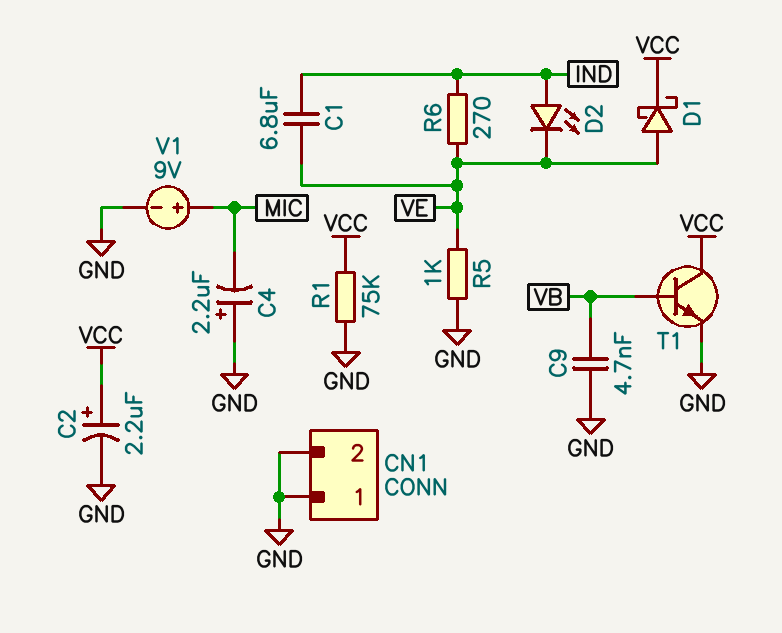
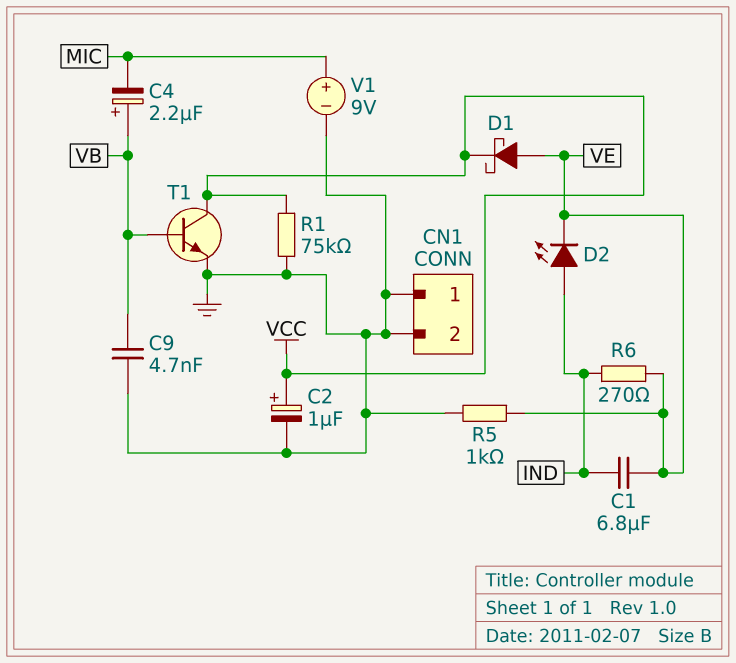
C2: 2.2uF (plus VCC, minus GND) -> 1uF (plus VCC, minus GND)
C4: 2.2uF (plus GND, minus MIC) -> 2.2uF (plus VB, minus MIC)

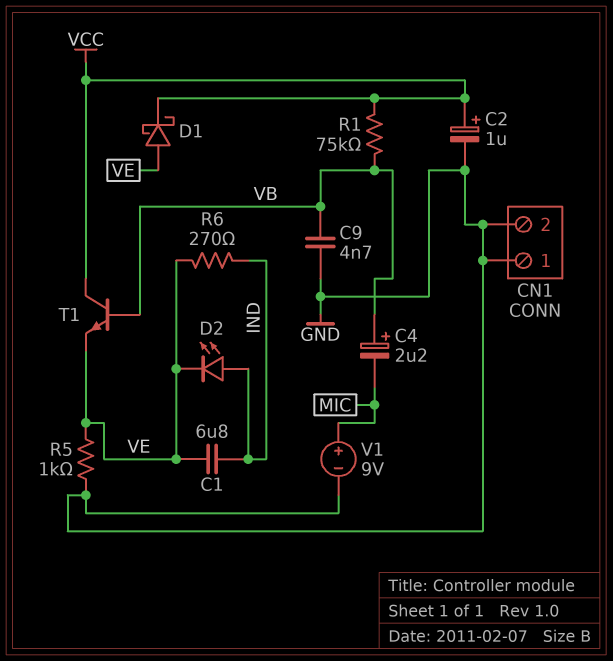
R1: 75k (GND, VCC) -> 75k (VB, VCC)
T1: NPN (B VB, C VCC, E GND) -> NPN (B VB, C VCC, E VE)

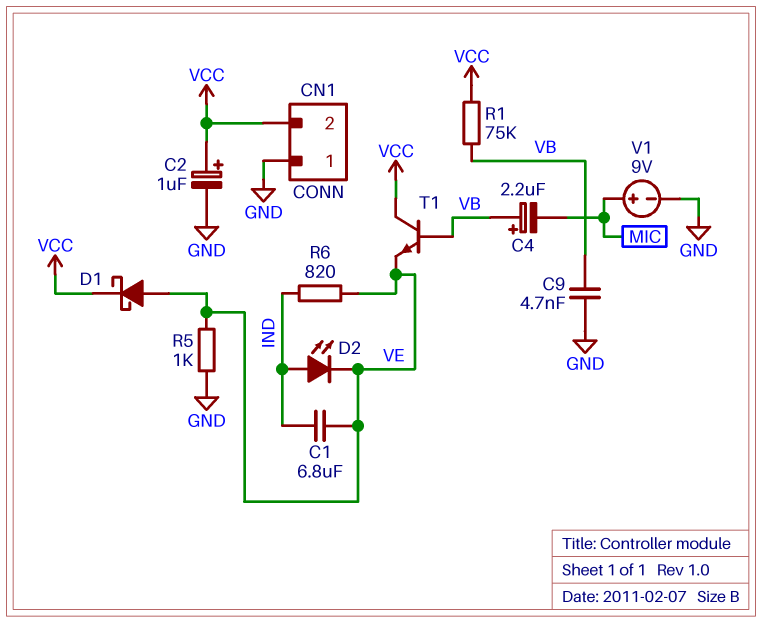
CN1 pin 2: GND -> VCC
R6: 270 (IND, VE) -> 820 (IND, VE)

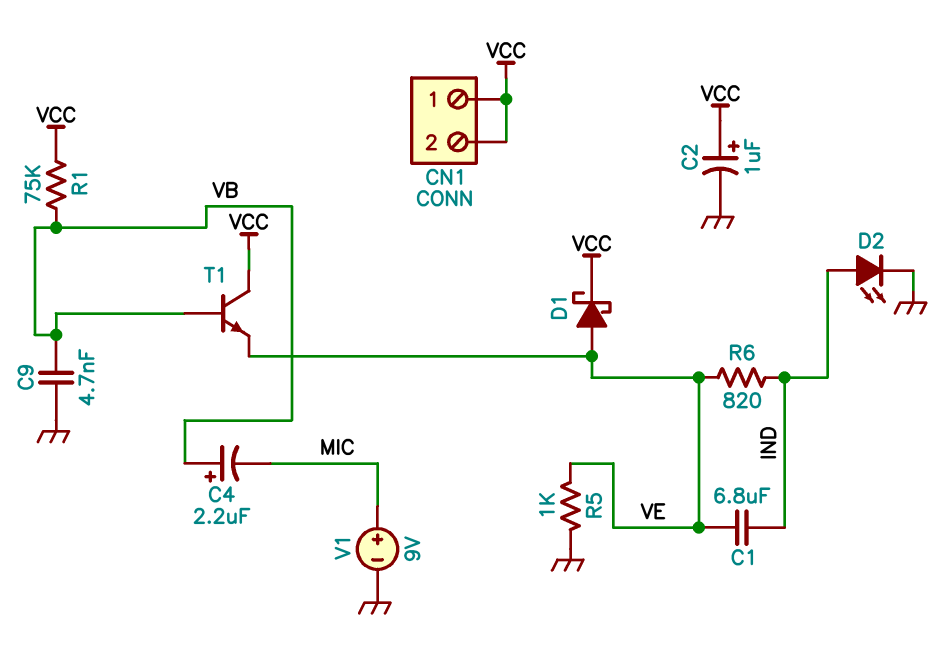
CN1 pin 1: GND -> VCC
D2: LED (A IND, K VE) -> LED (A IND, K GND)

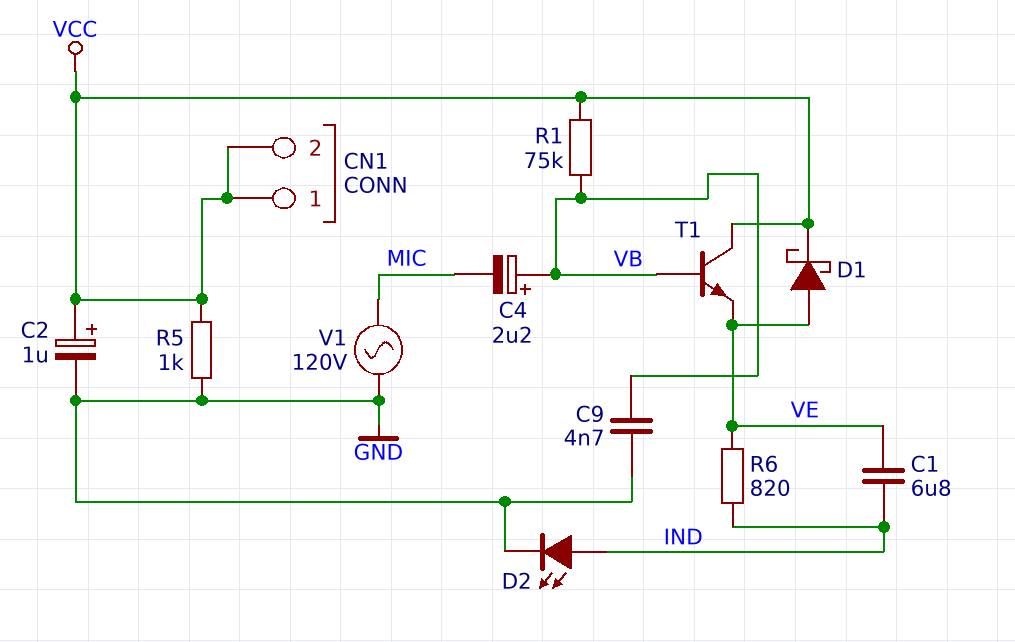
R5: 1k (GND, VE) -> 1k (GND, VCC)
V1: 9V (plus MIC, minus GND) -> AC 120V (GND, MIC)

